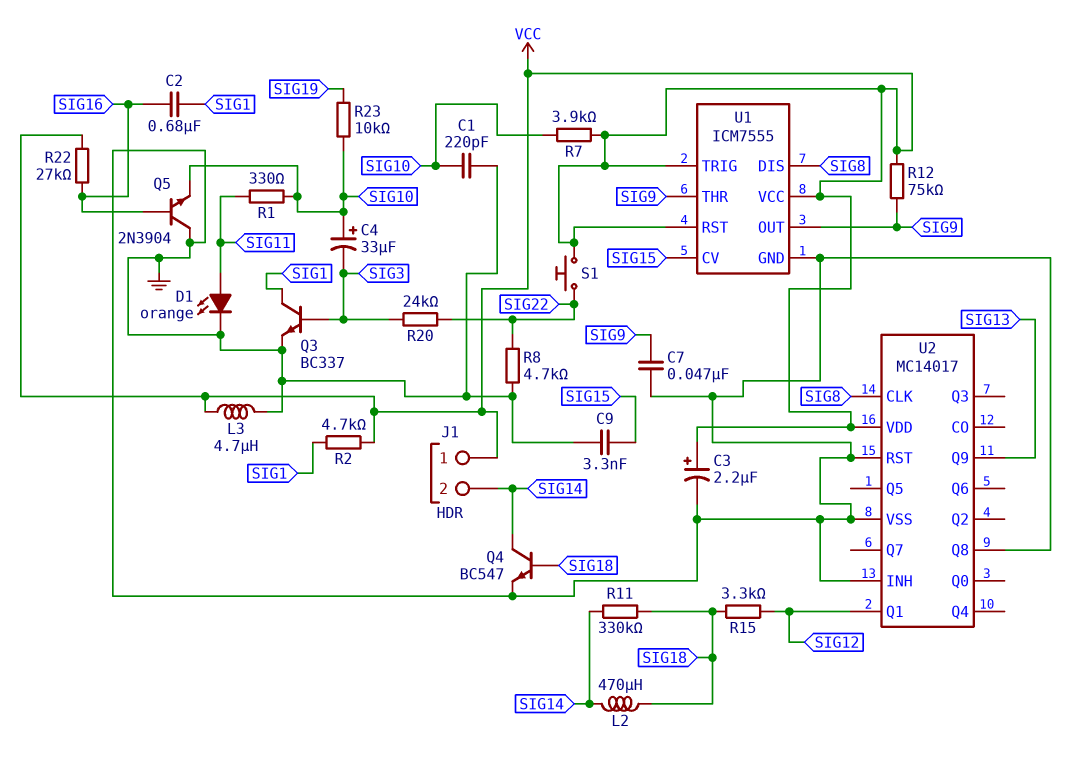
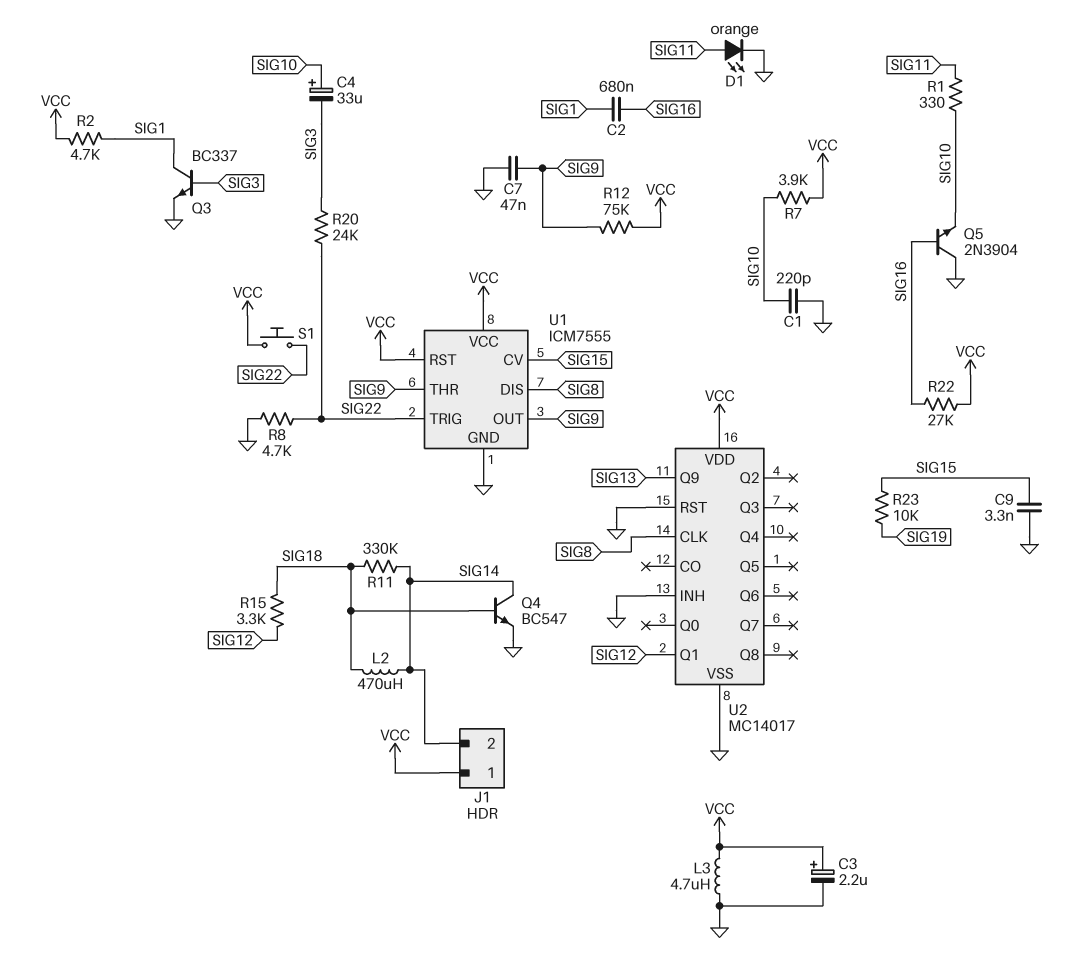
R23: 10k (SIG10, SIG19) -> 10k (SIG15, SIG19)
U1 pin TRIG: VCC -> SIG22
U2 pin Q8: GND -> none

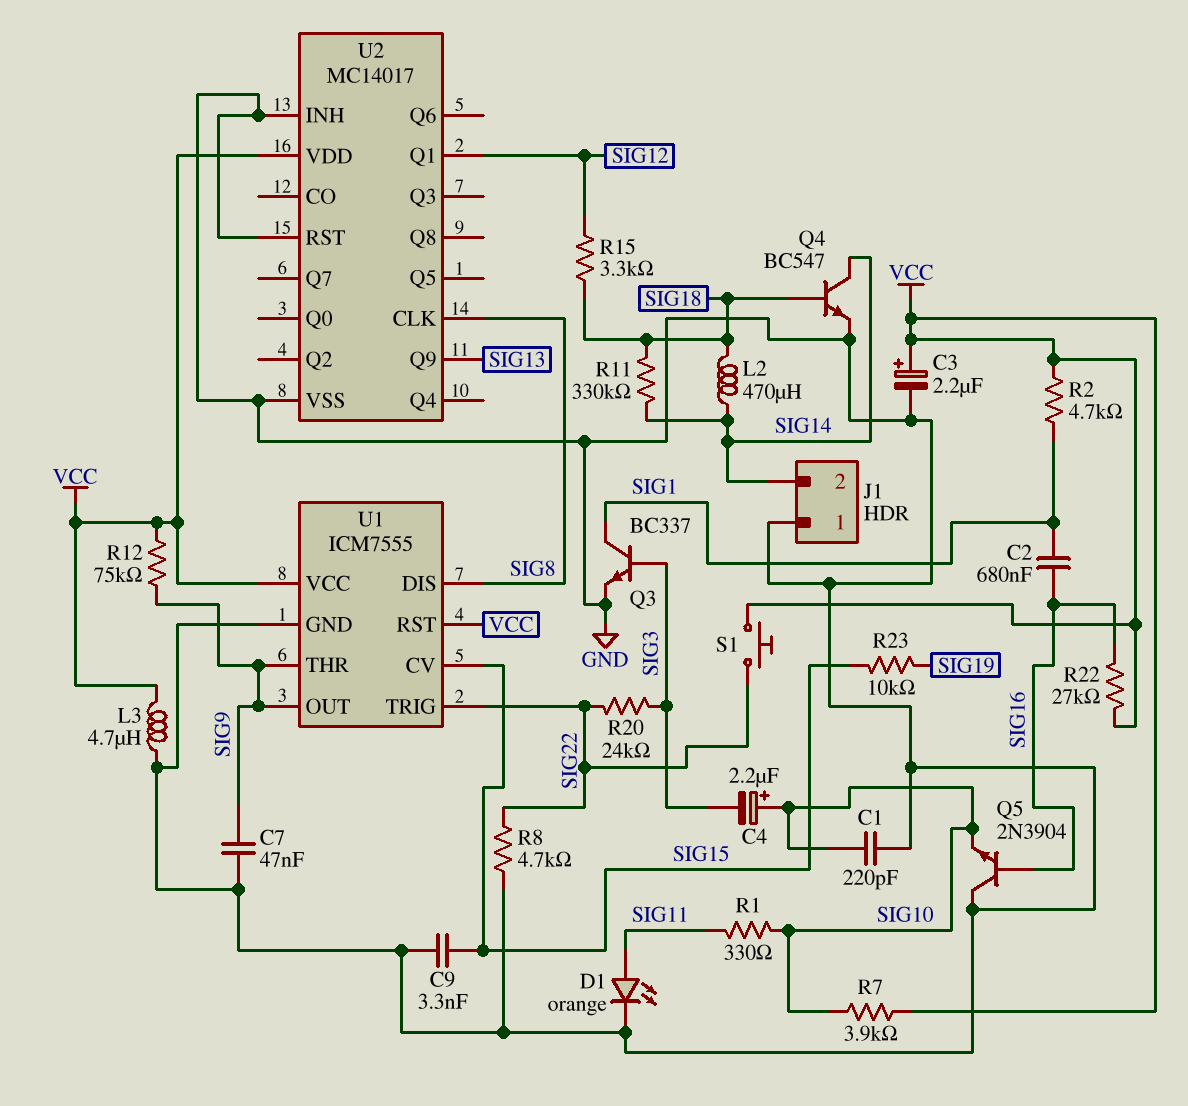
C4: 33uF (plus SIG10, minus SIG3) -> 2.2uF (plus SIG10, minus SIG3)
J1 pin 1: VCC -> GND

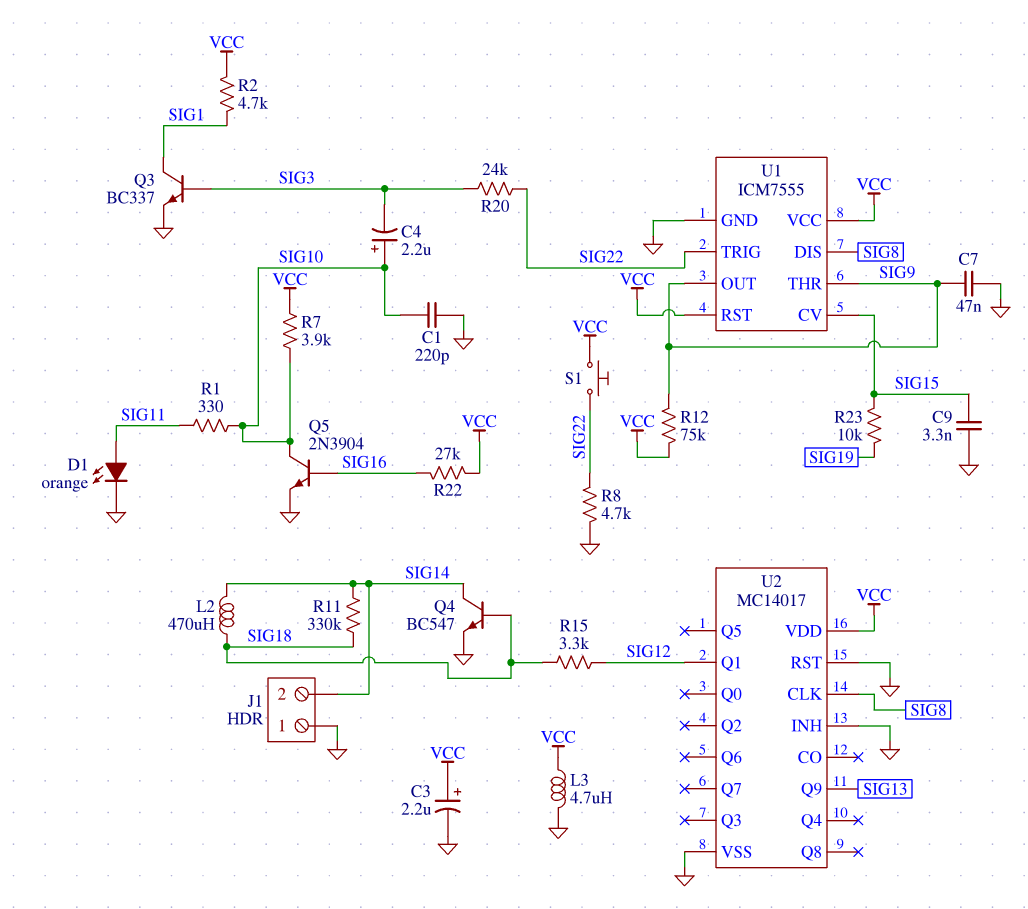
C2: 680nF (SIG1, SIG16) -> none
Q5: NPN 2N3904 (B SIG16, C GND, E SIG10) -> NPN 2N3904 (B SIG16, C SIG10, E GND)

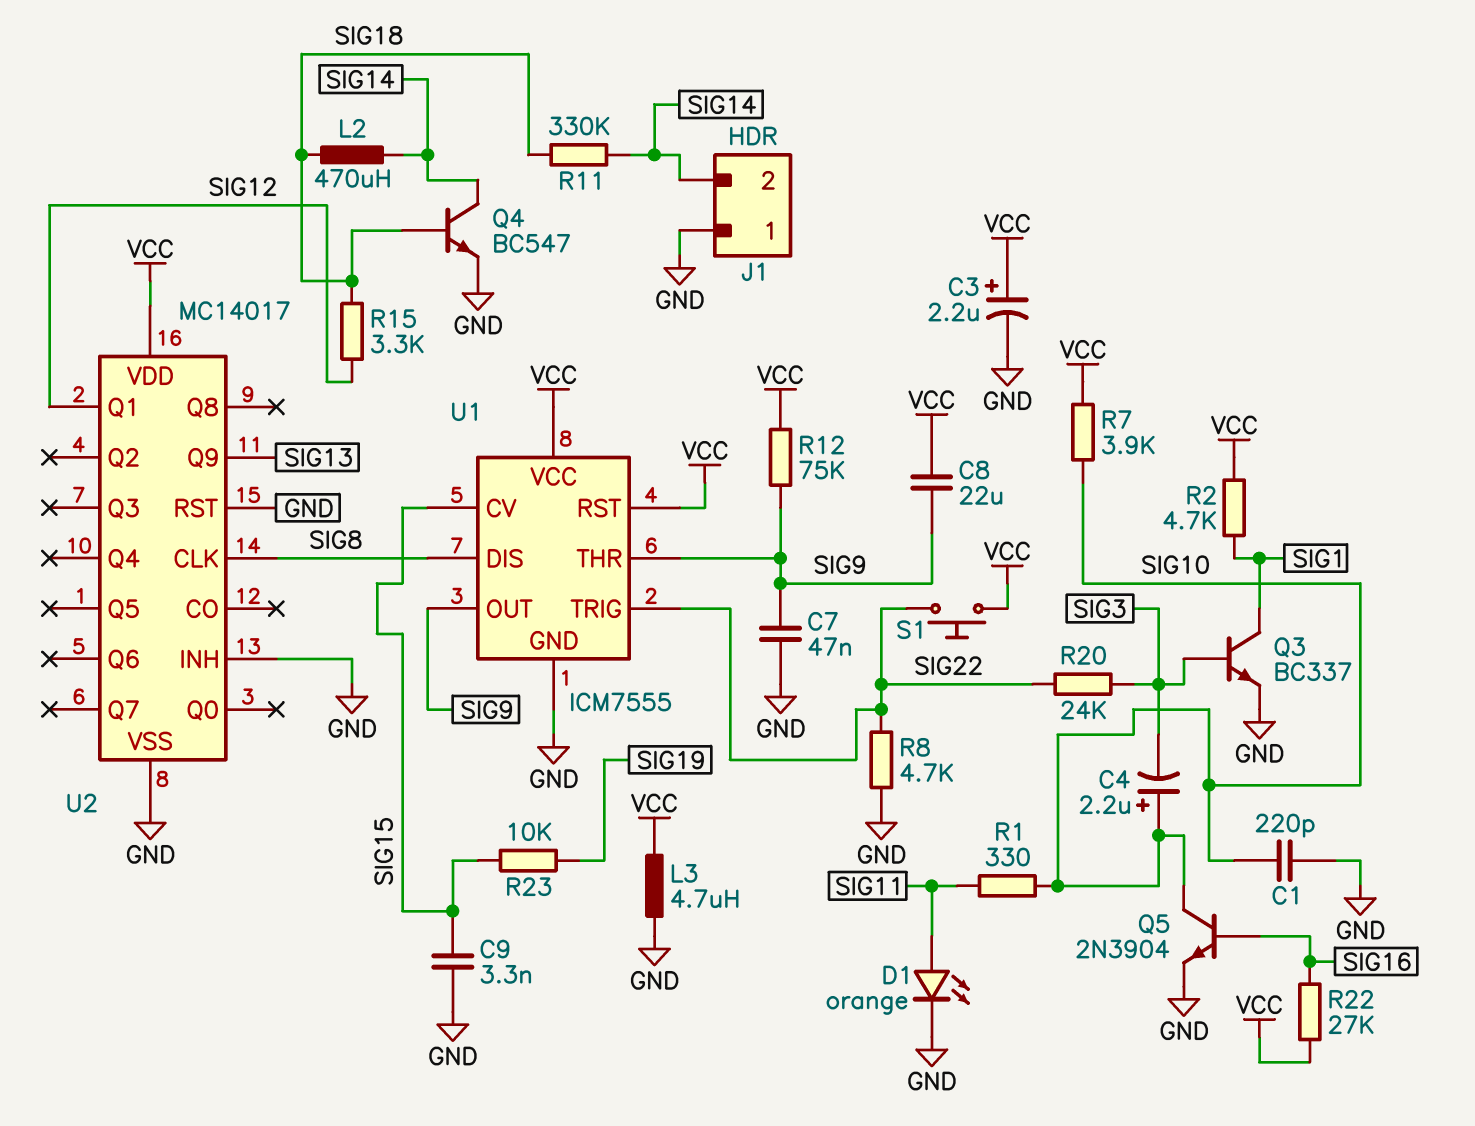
C8: none -> 22uF (SIG9, VCC)

